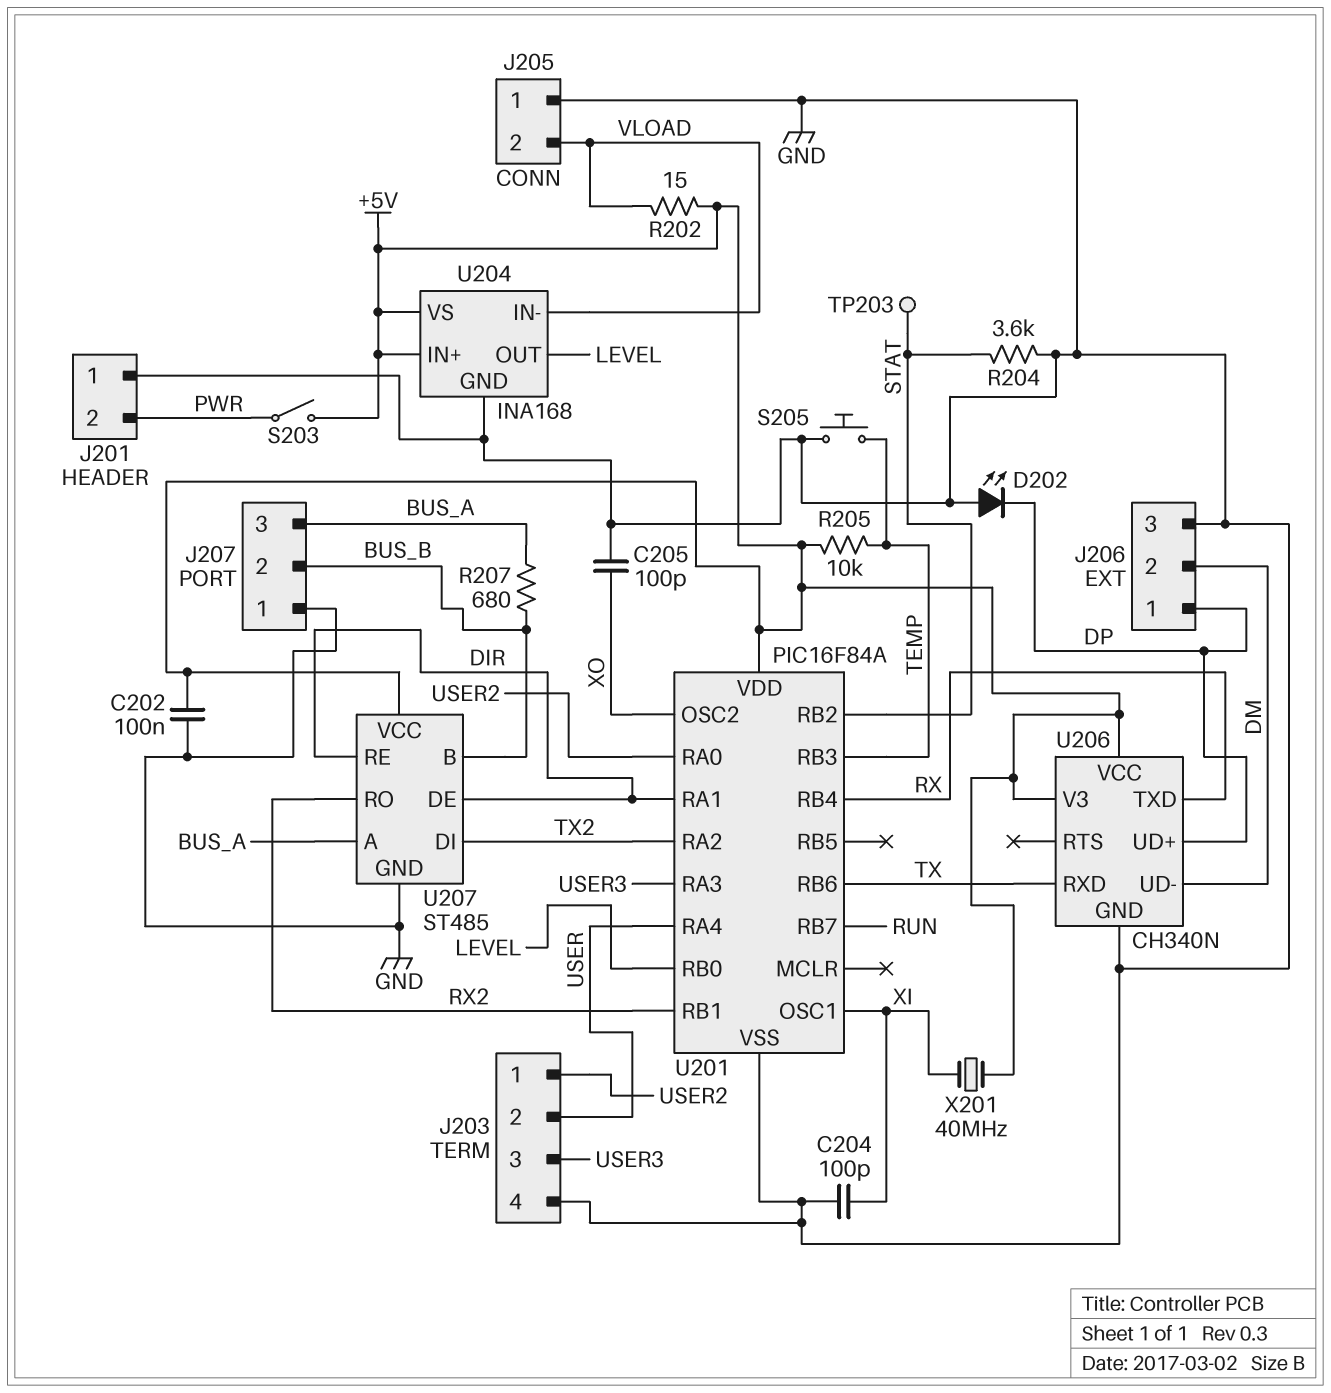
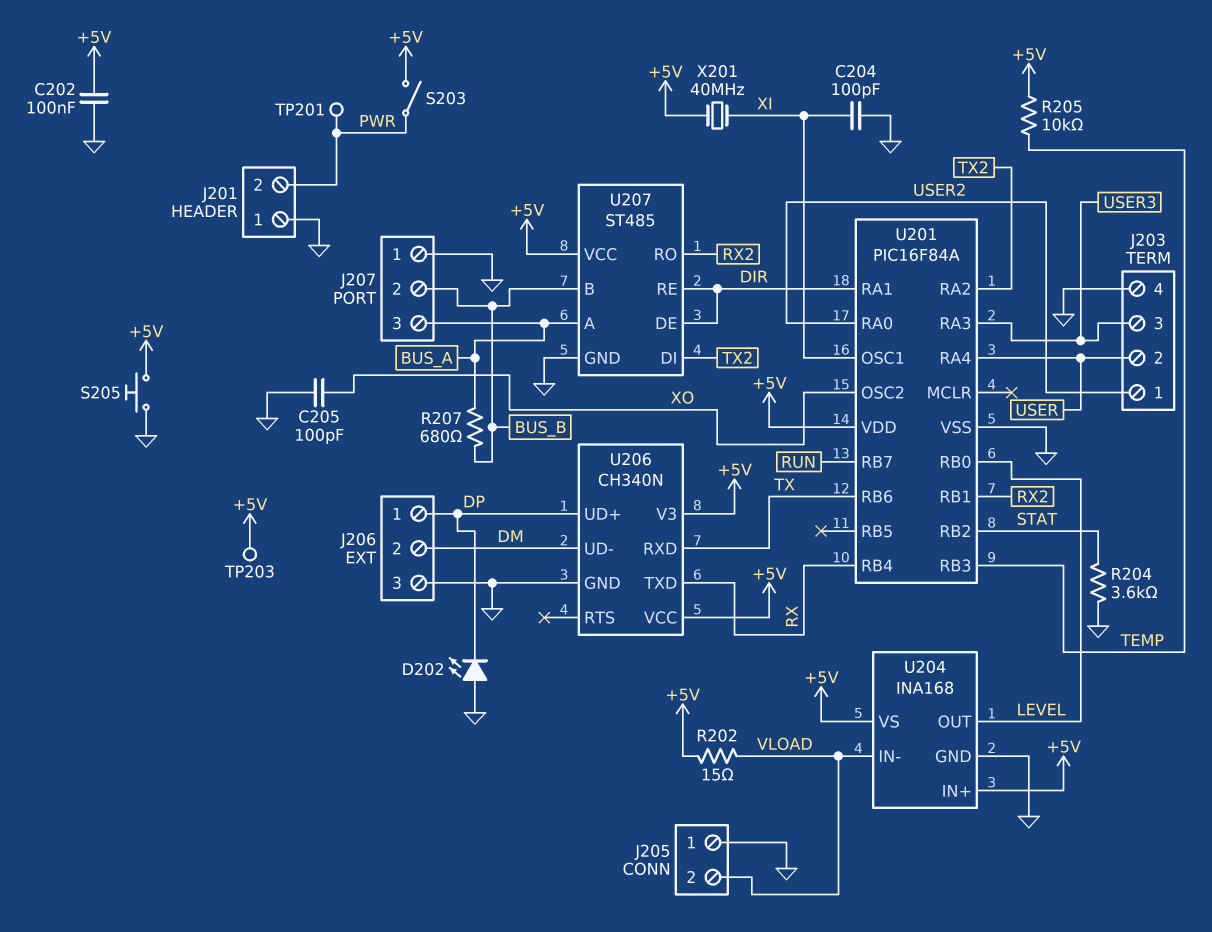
S205: button (GND, TEMP) -> button (+5V, GND)
TP201: none -> test point (PWR)
TP203: test point (STAT) -> test point (+5V)

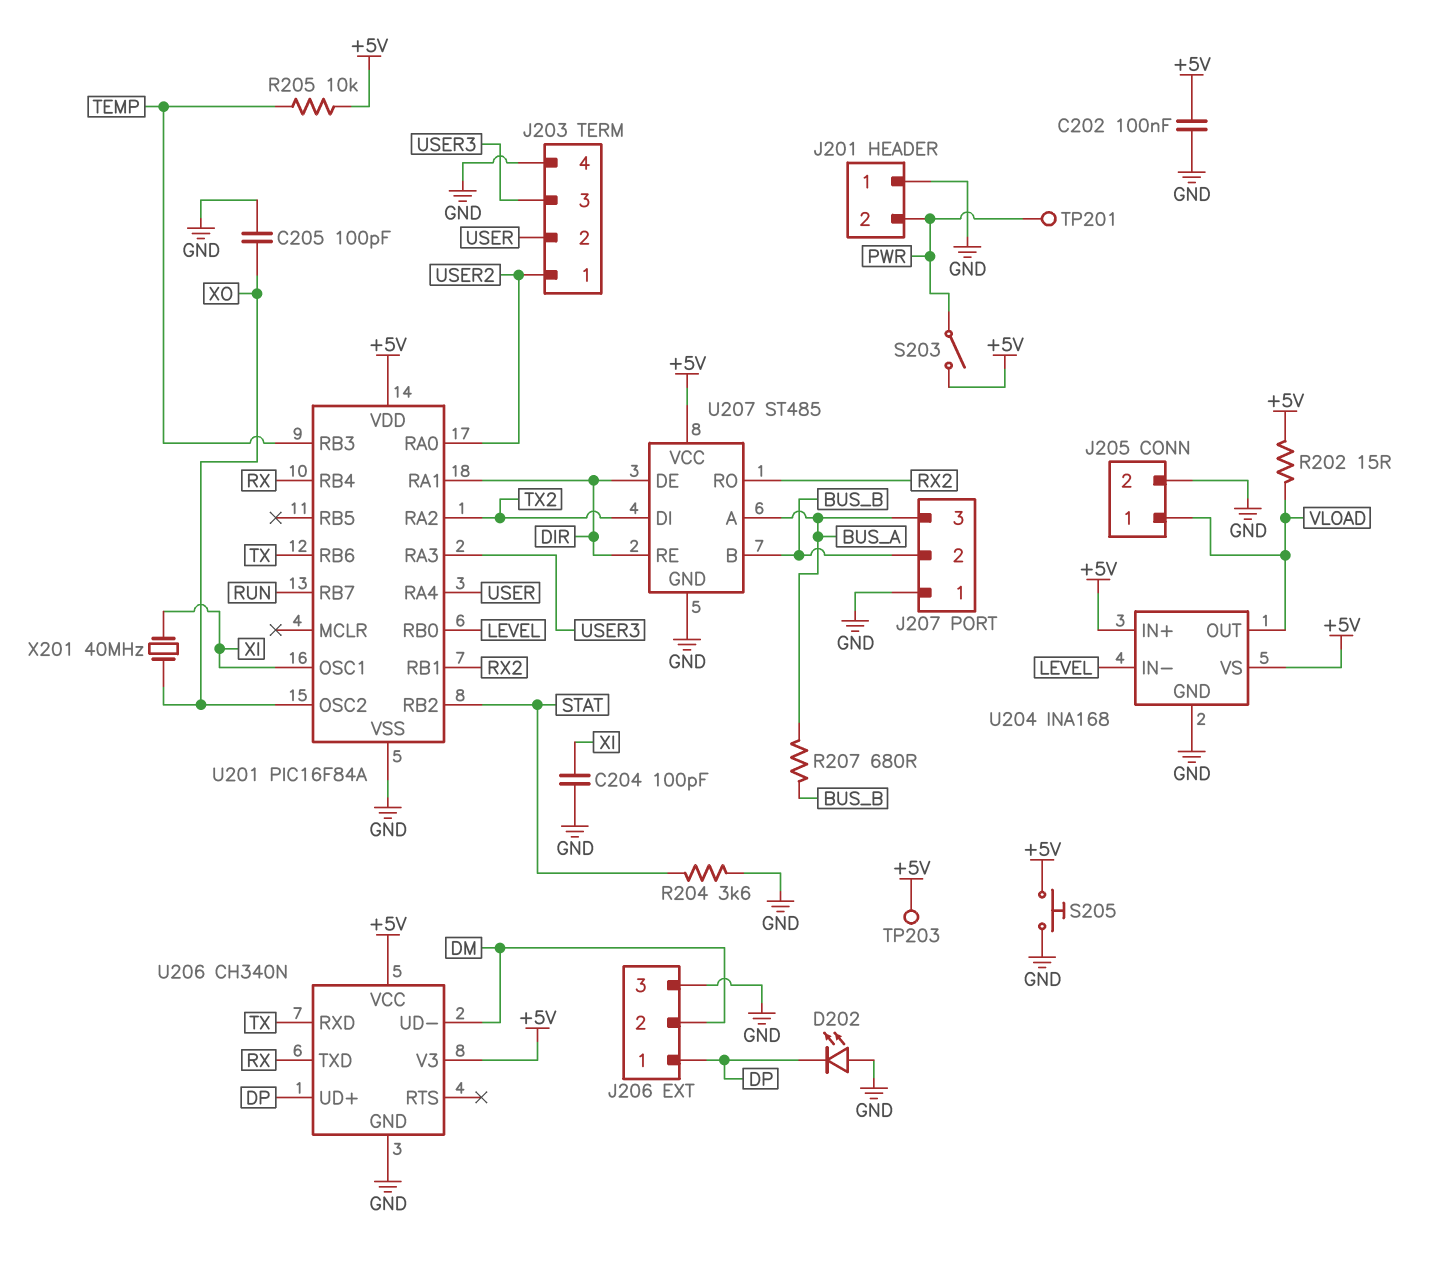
J205 pin 1: GND -> VLOAD
J205 pin 2: VLOAD -> GND
U204 pin IN-: VLOAD -> LEVEL
U204 pin OUT: LEVEL -> VLOAD
X201: 40MHz (+5V, XI) -> 40MHz (XI, XO)

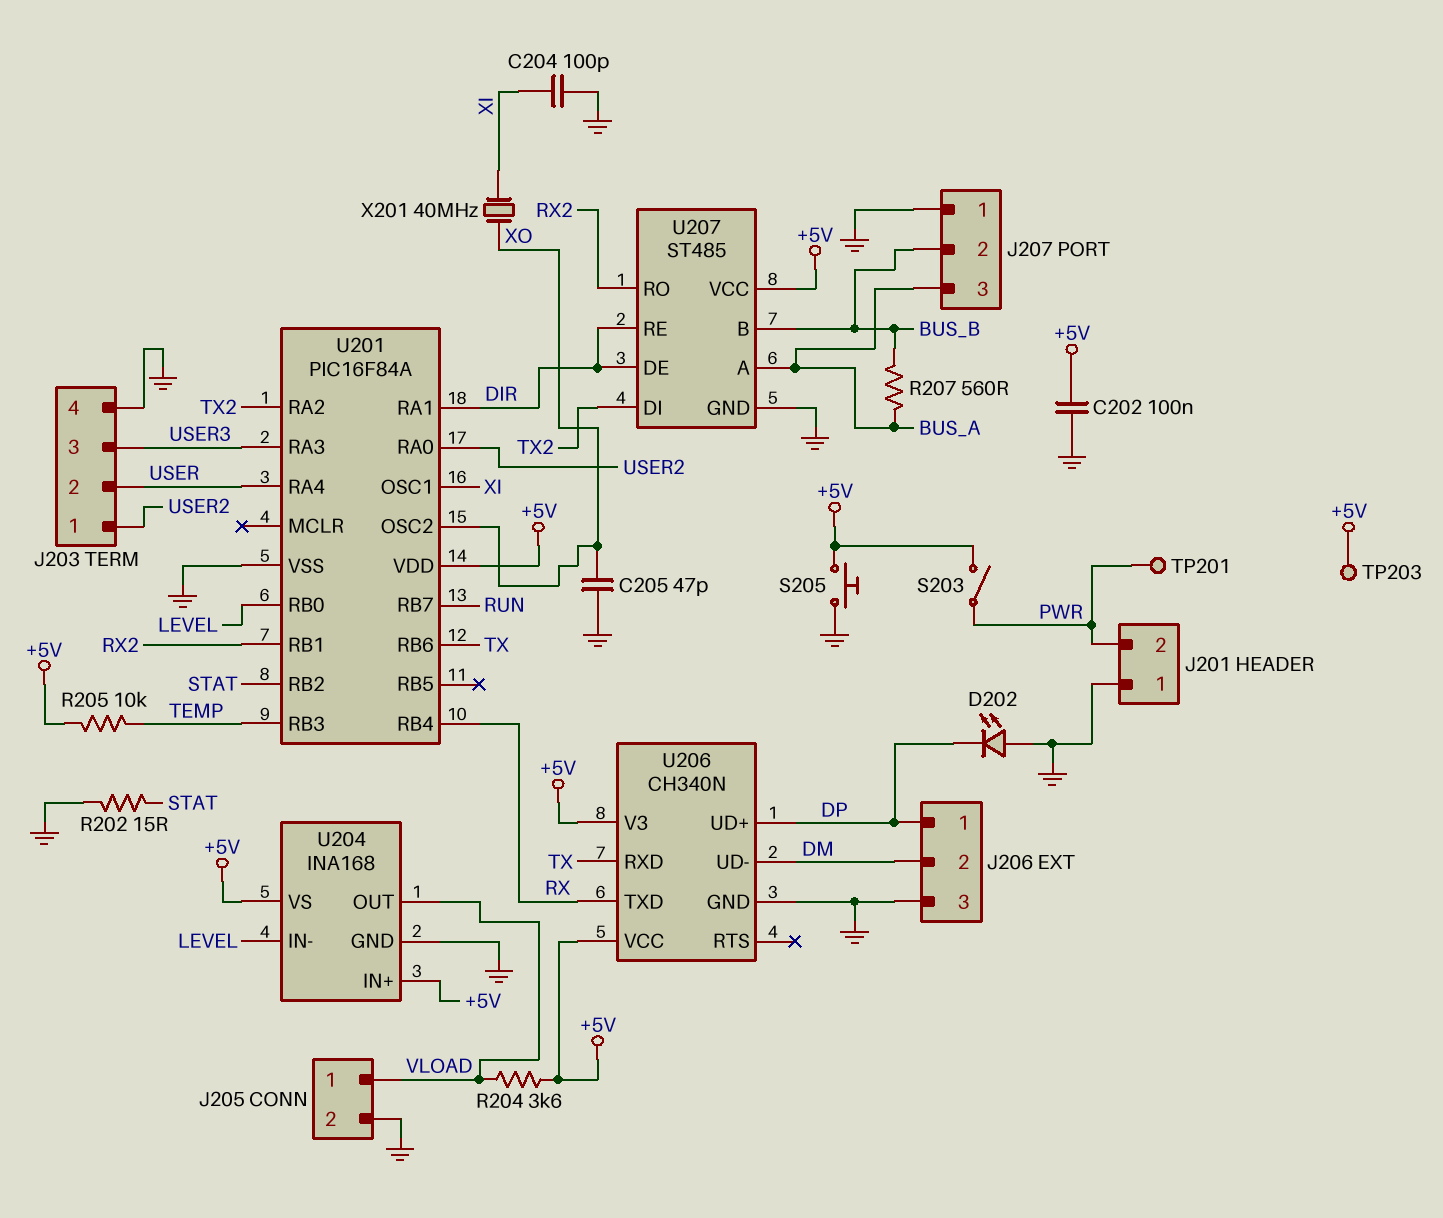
C205: 100pF (GND, XO) -> 47pF (GND, XO)
R202: 15 (+5V, VLOAD) -> 15 (GND, STAT)
R204: 3.6k (GND, STAT) -> 3.6k (+5V, VLOAD)
R207: 680 (BUS_A, BUS_B) -> 560 (BUS_A, BUS_B)

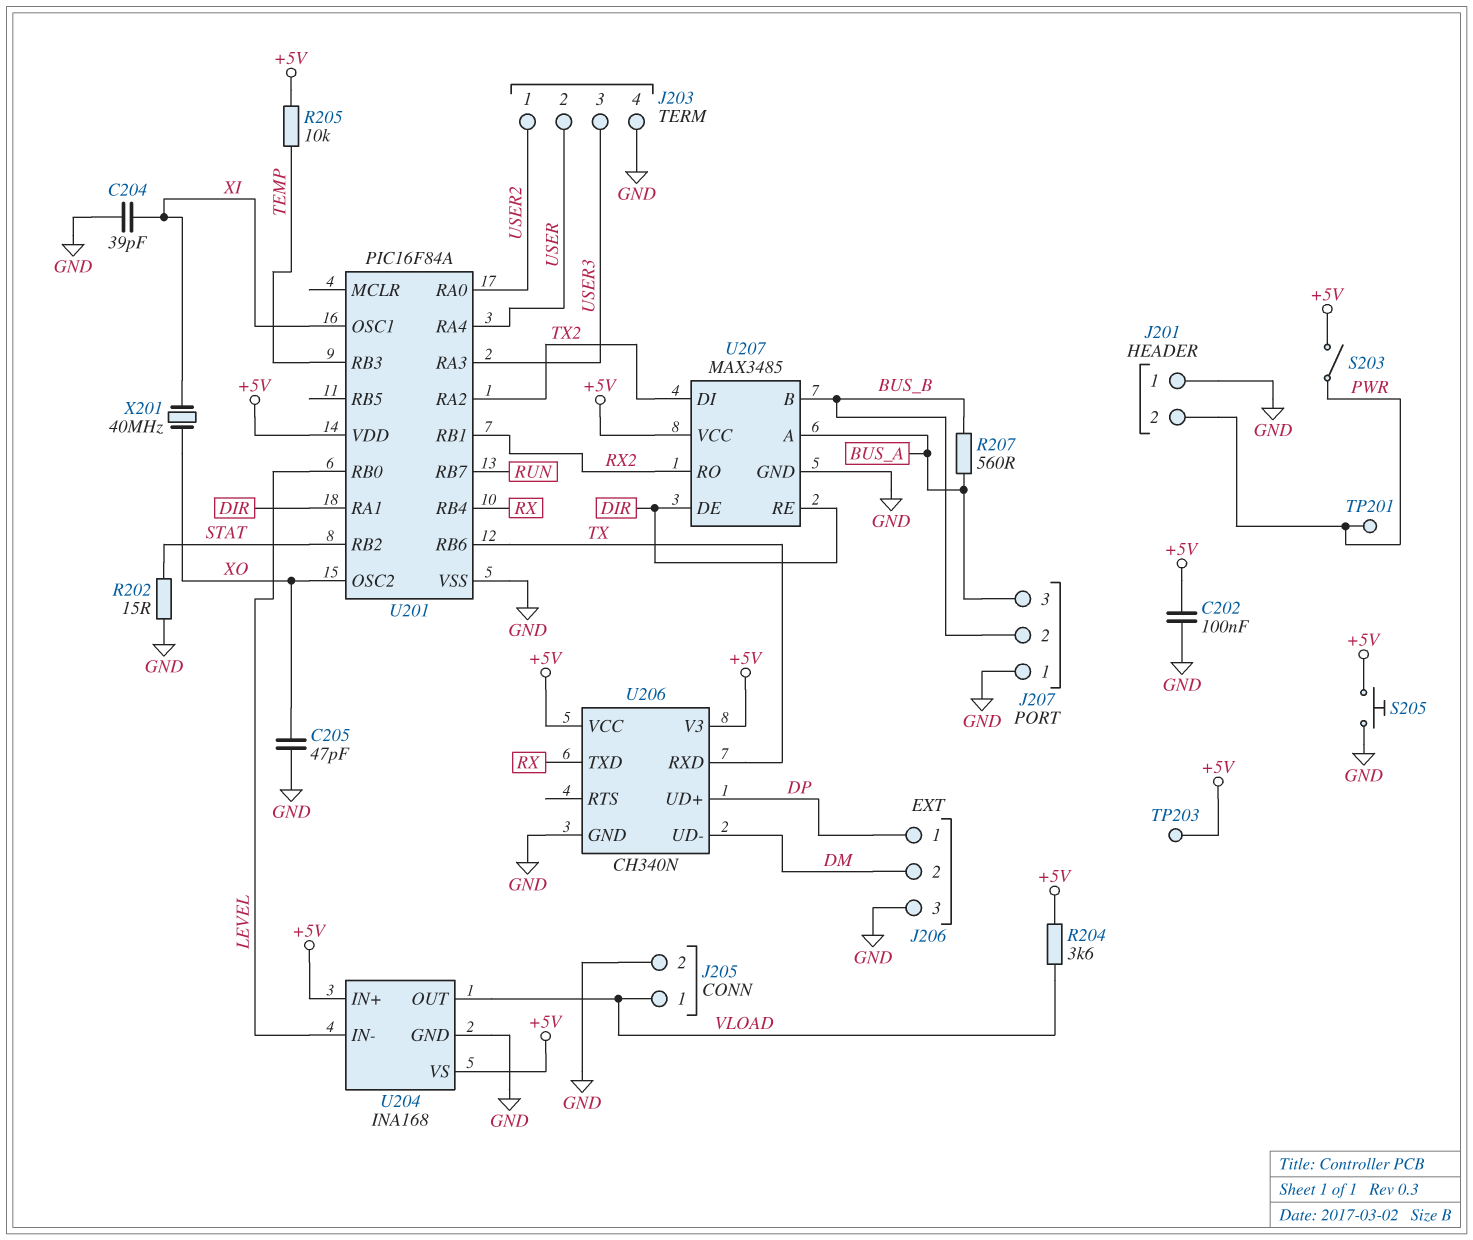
C204: 100pF (GND, XI) -> 39pF (GND, XI)
D202: LED (A GND, K DP) -> none
U207: ST485 -> MAX3485

